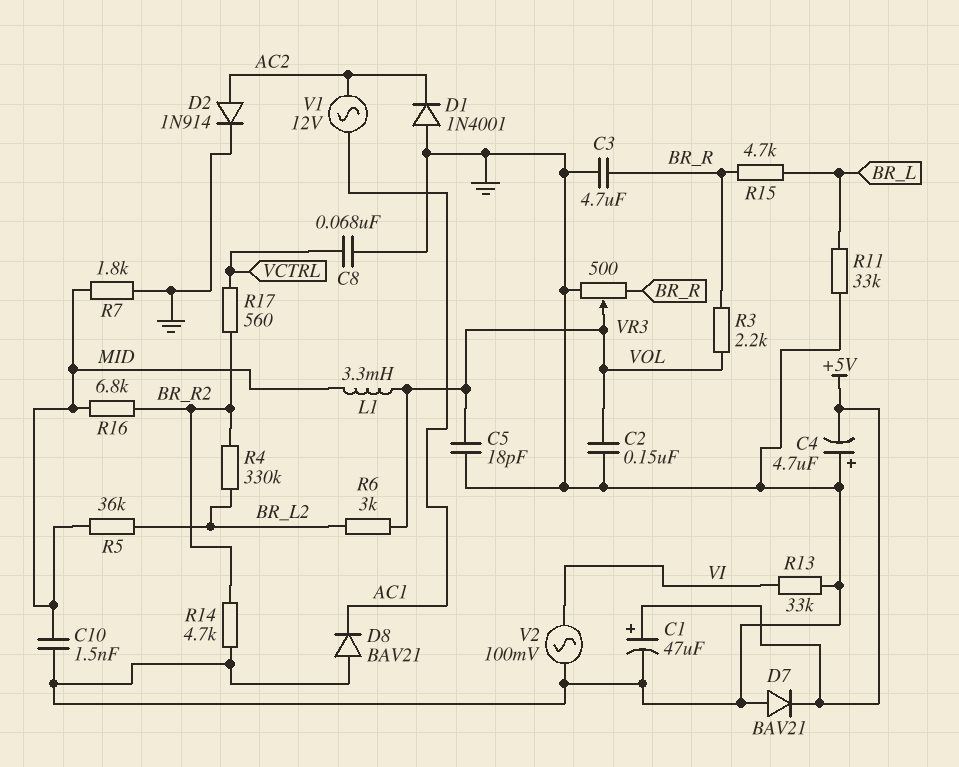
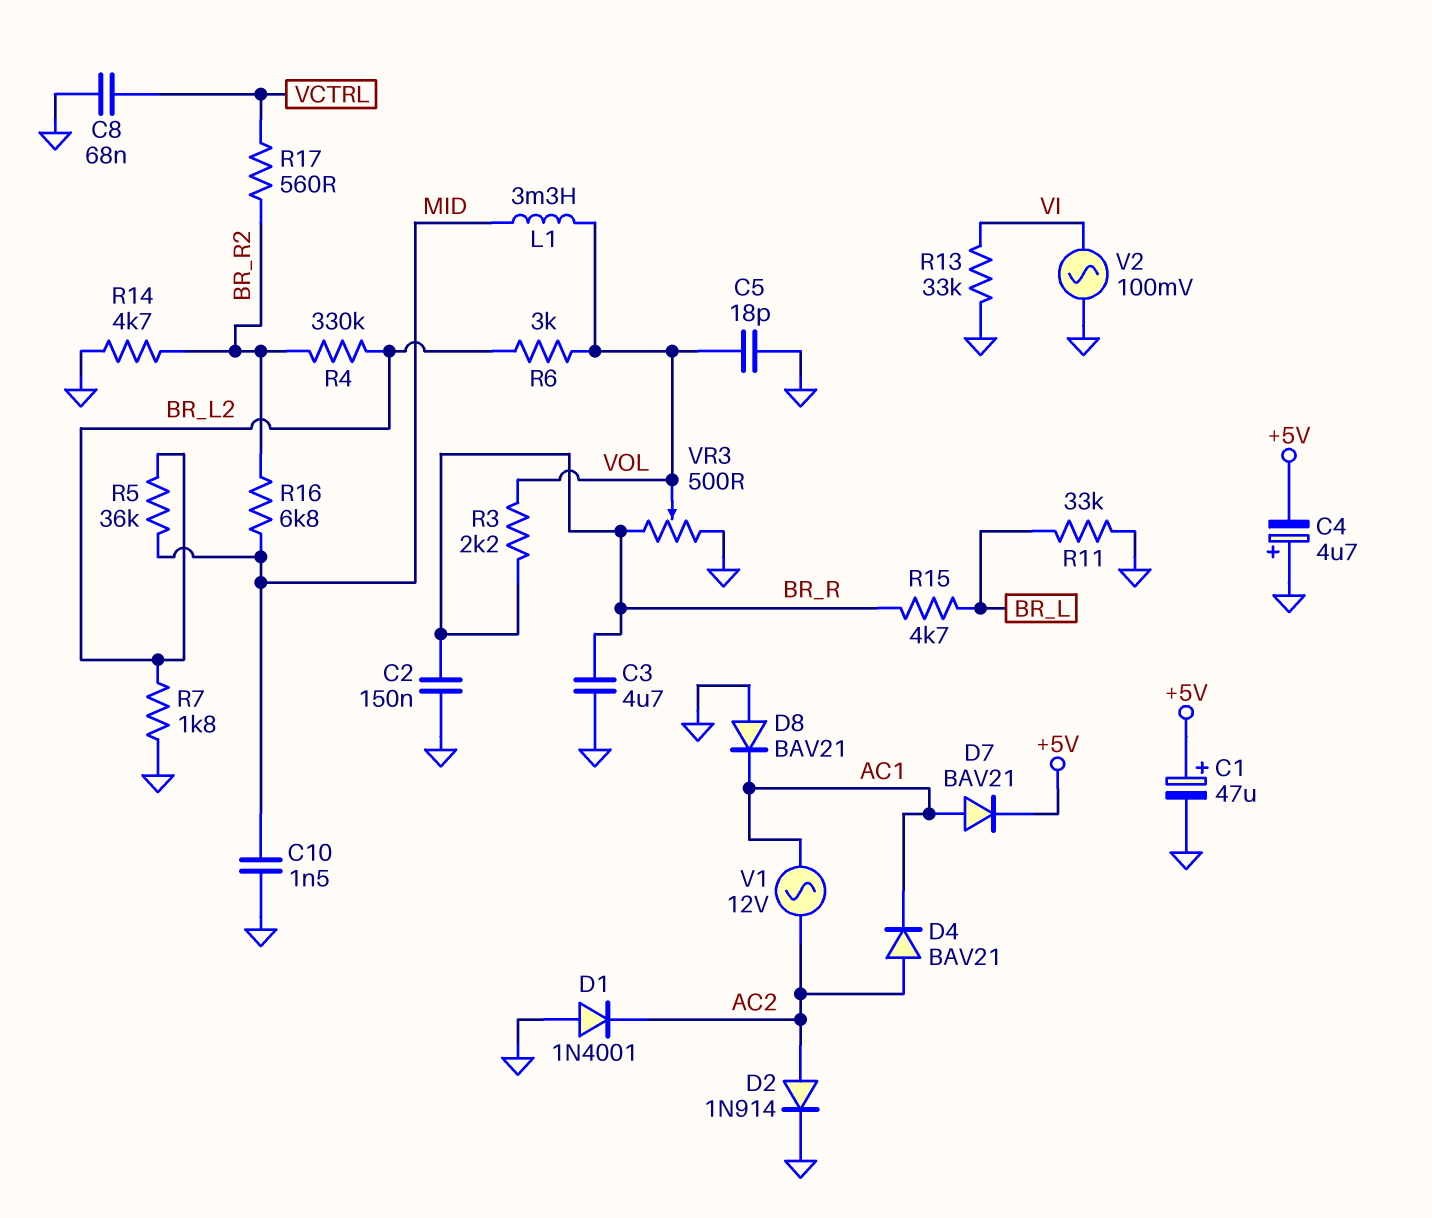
C2: 150nF (GND, VOL) -> 150nF (BR_R, GND)
D4: none -> diode BAV21 (A AC2, K AC1)
D7: diode BAV21 (A GND, K +5V) -> diode BAV21 (A AC1, K +5V)
R7: 1.8k (GND, MID) -> 1.8k (BR_L2, GND)

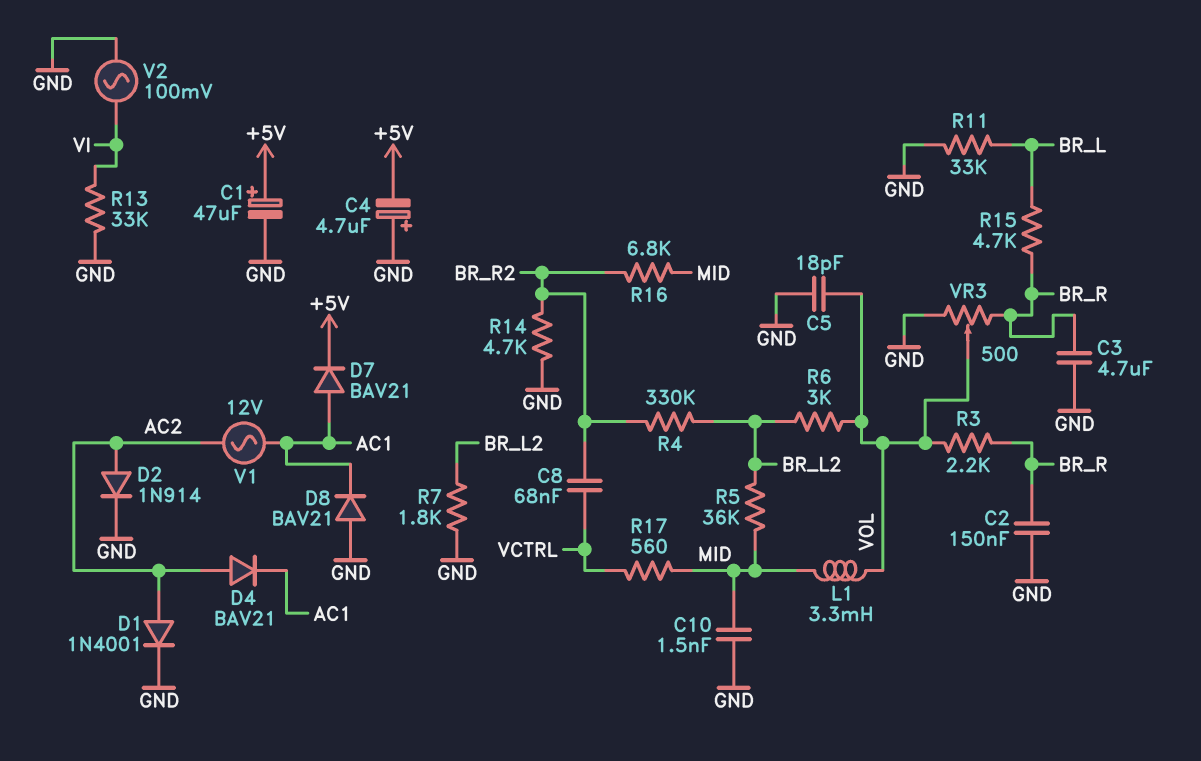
C8: 68nF (GND, VCTRL) -> 68nF (BR_R2, VCTRL)
D1: diode 1N4001 (A GND, K AC2) -> diode 1N4001 (A AC2, K GND)
R17: 560 (BR_R2, VCTRL) -> 560 (MID, VCTRL)

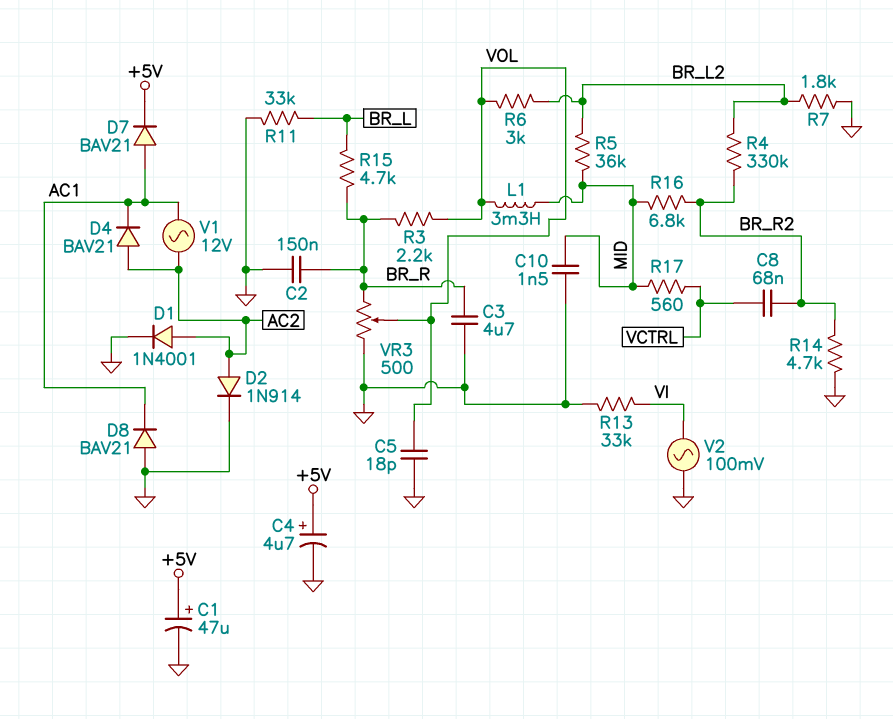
C4: 4.7uF (plus GND, minus +5V) -> 4.7uF (plus +5V, minus GND)

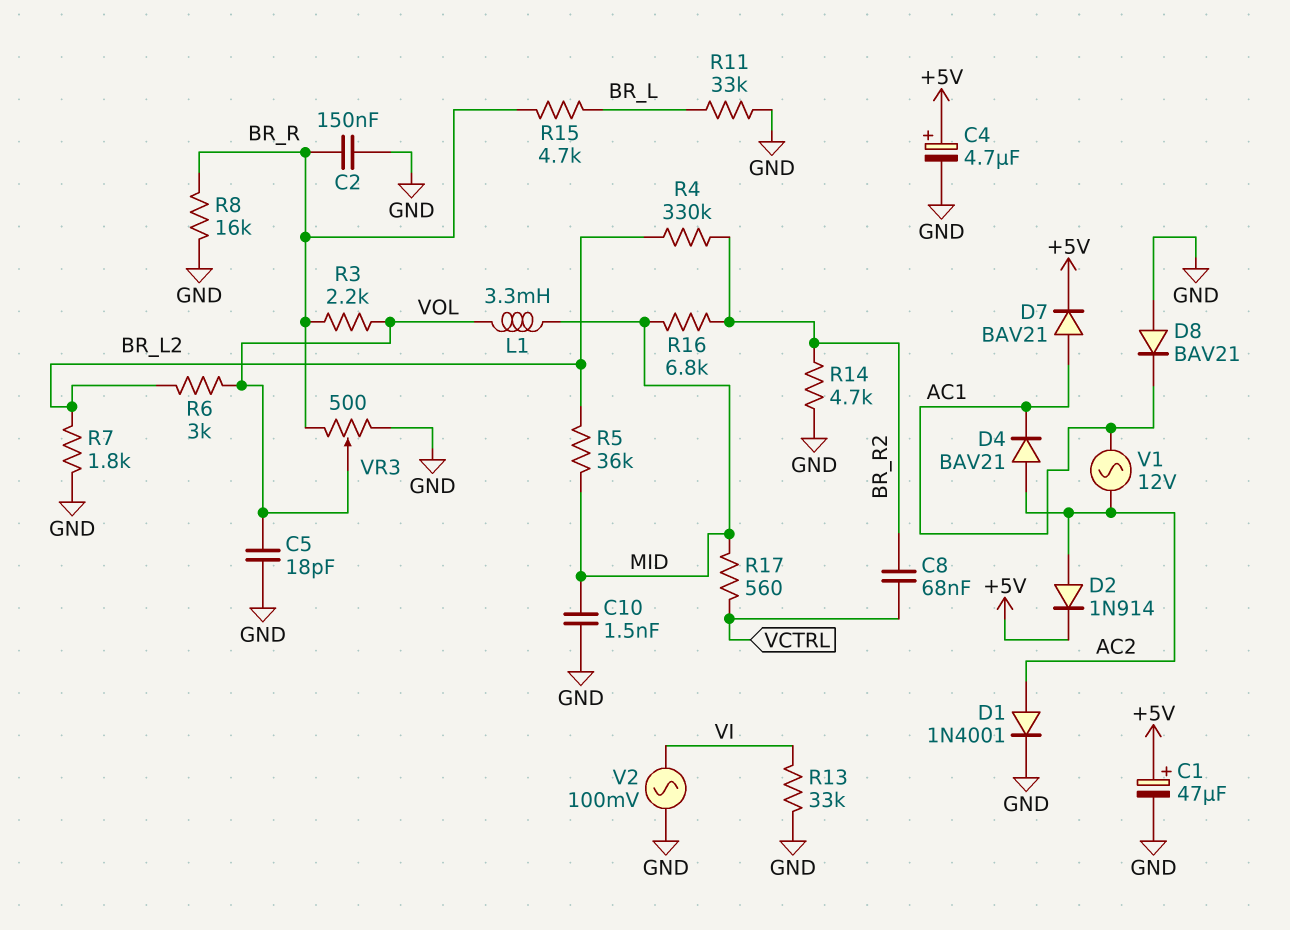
C3: 4.7uF (BR_R, GND) -> none
D2: diode 1N914 (A AC2, K GND) -> diode 1N914 (A AC2, K +5V)
R8: none -> 16k (BR_R, GND)

